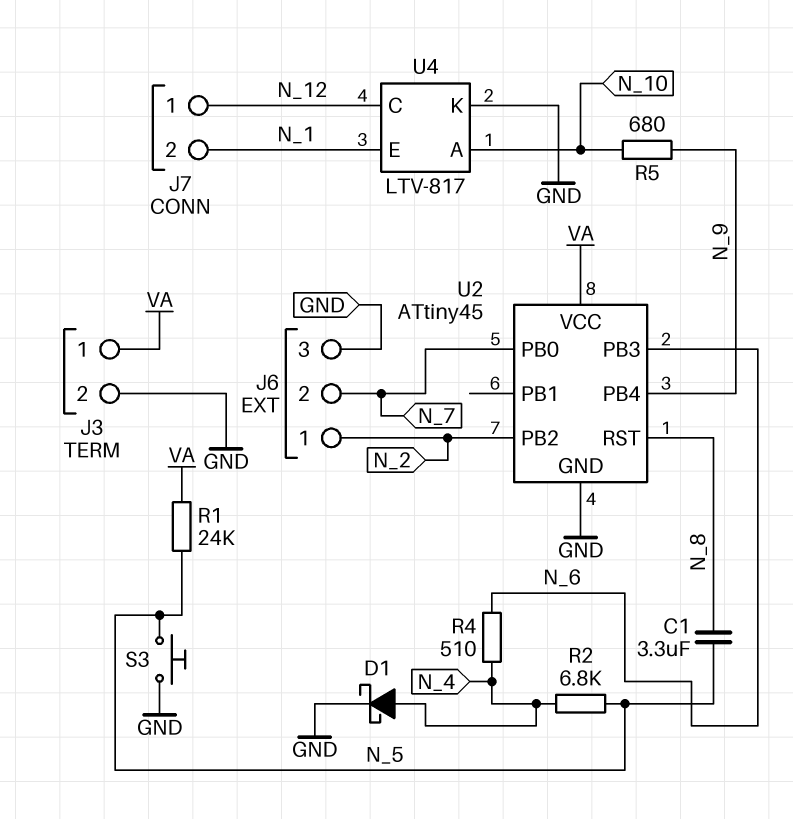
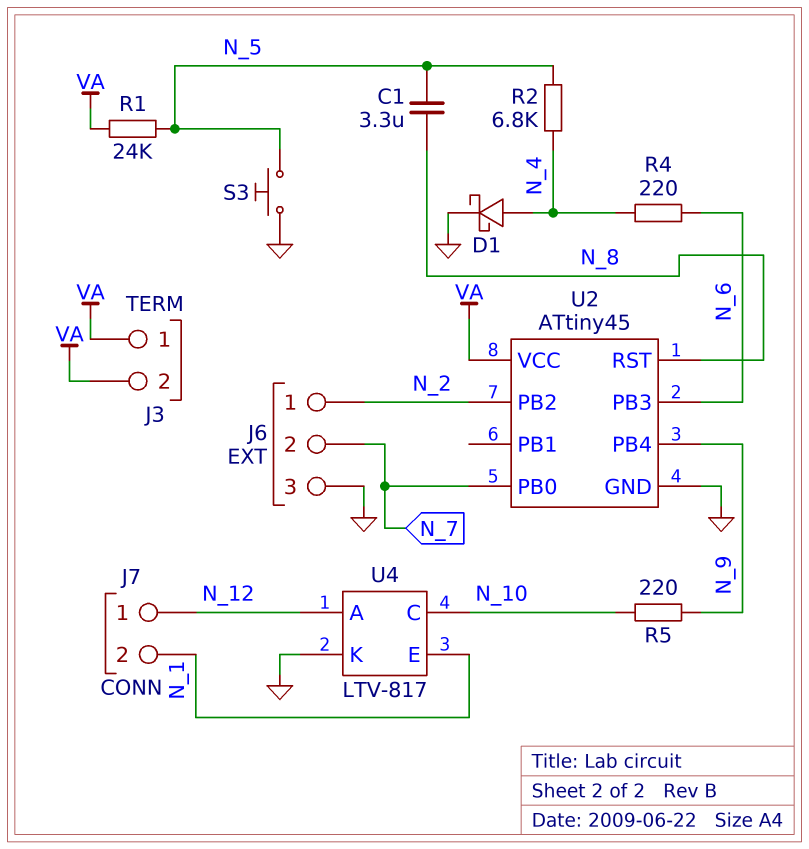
J3 pin 2: GND -> VA
R4: 510 (N_4, N_6) -> 220 (N_4, N_6)
R5: 680 (N_9, N_10) -> 220 (N_9, N_10)
U4 pin A: N_10 -> N_12
U4 pin C: N_12 -> N_10

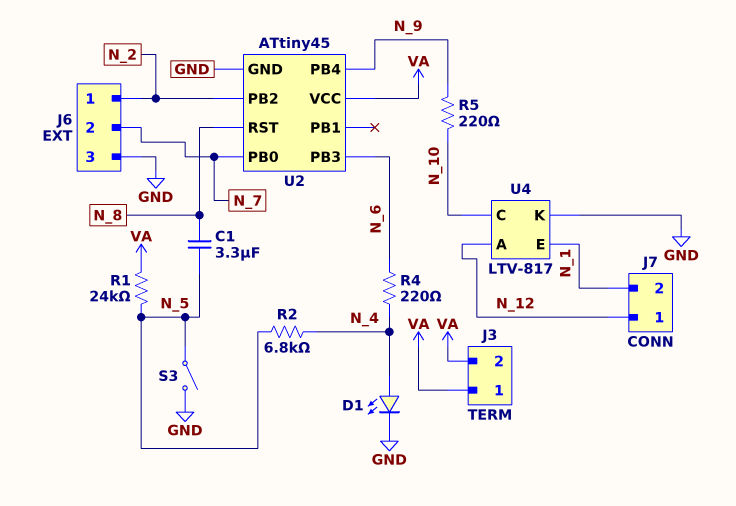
D1: schottky (A N_4, K GND) -> LED (A N_4, K GND)
S3: button (GND, N_5) -> switch (GND, N_5)

